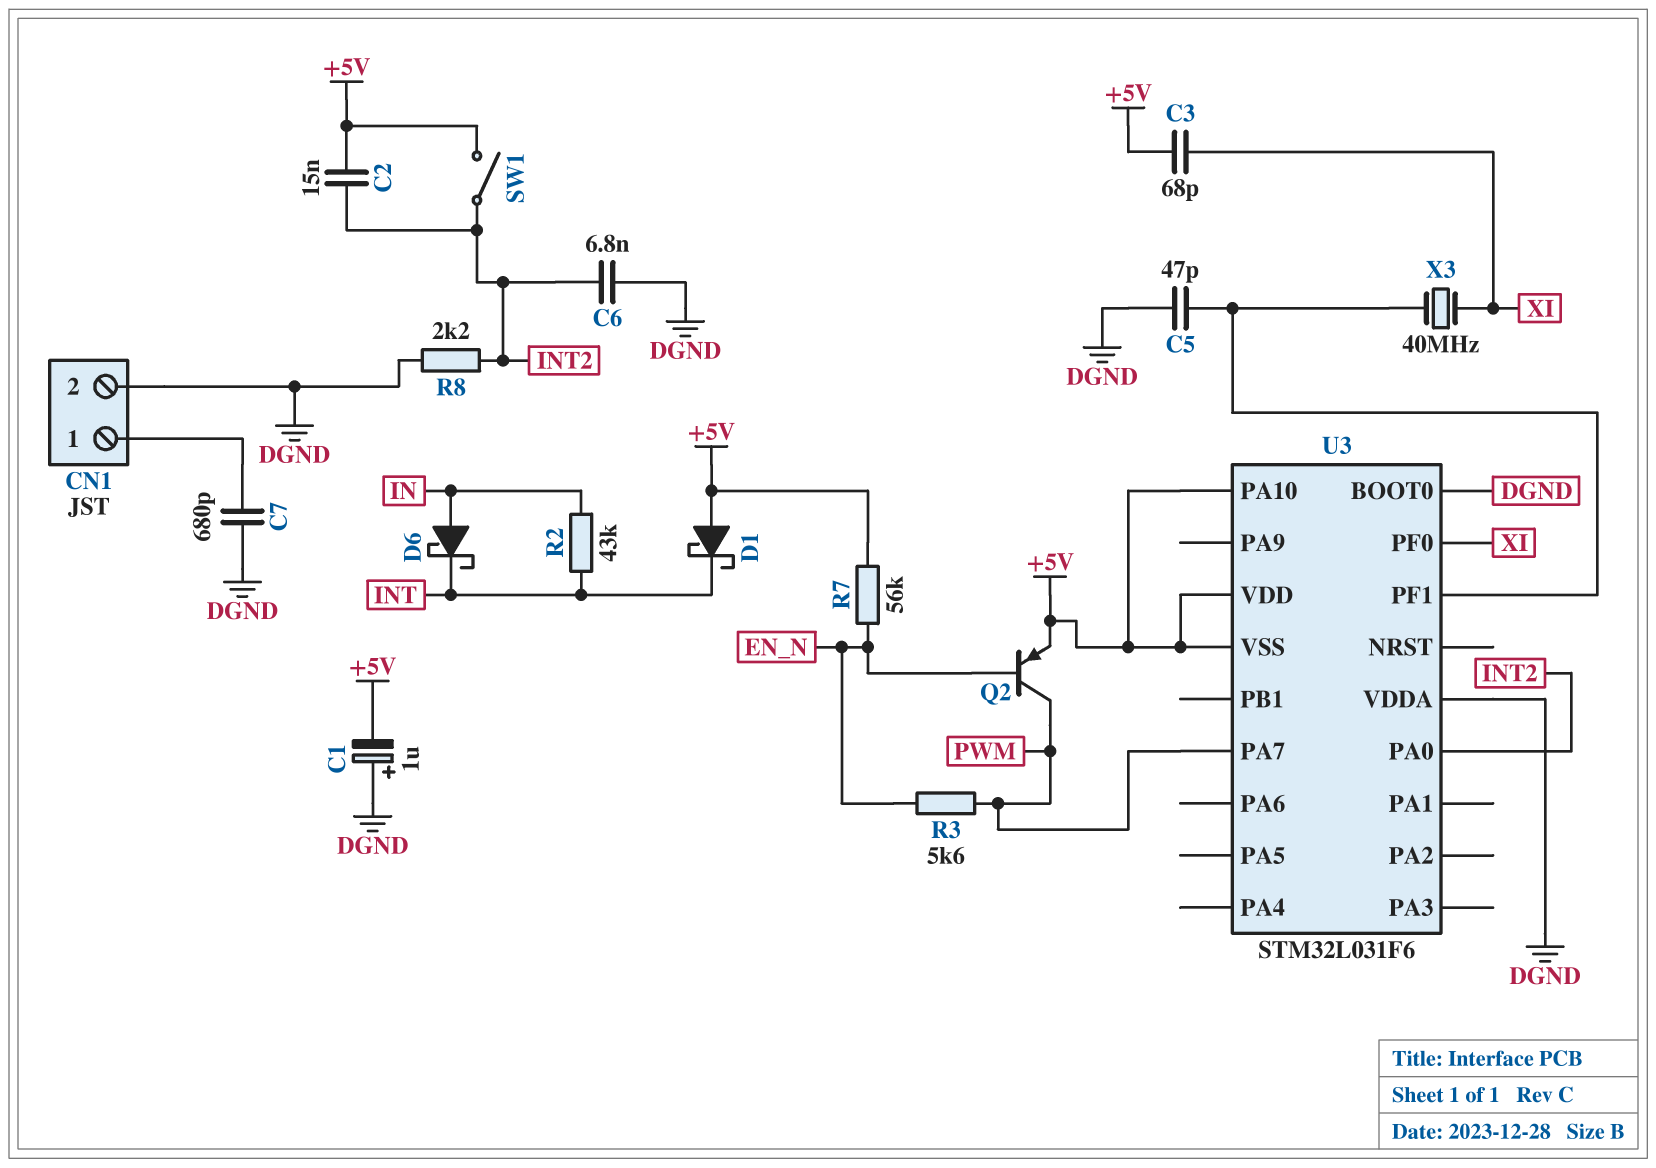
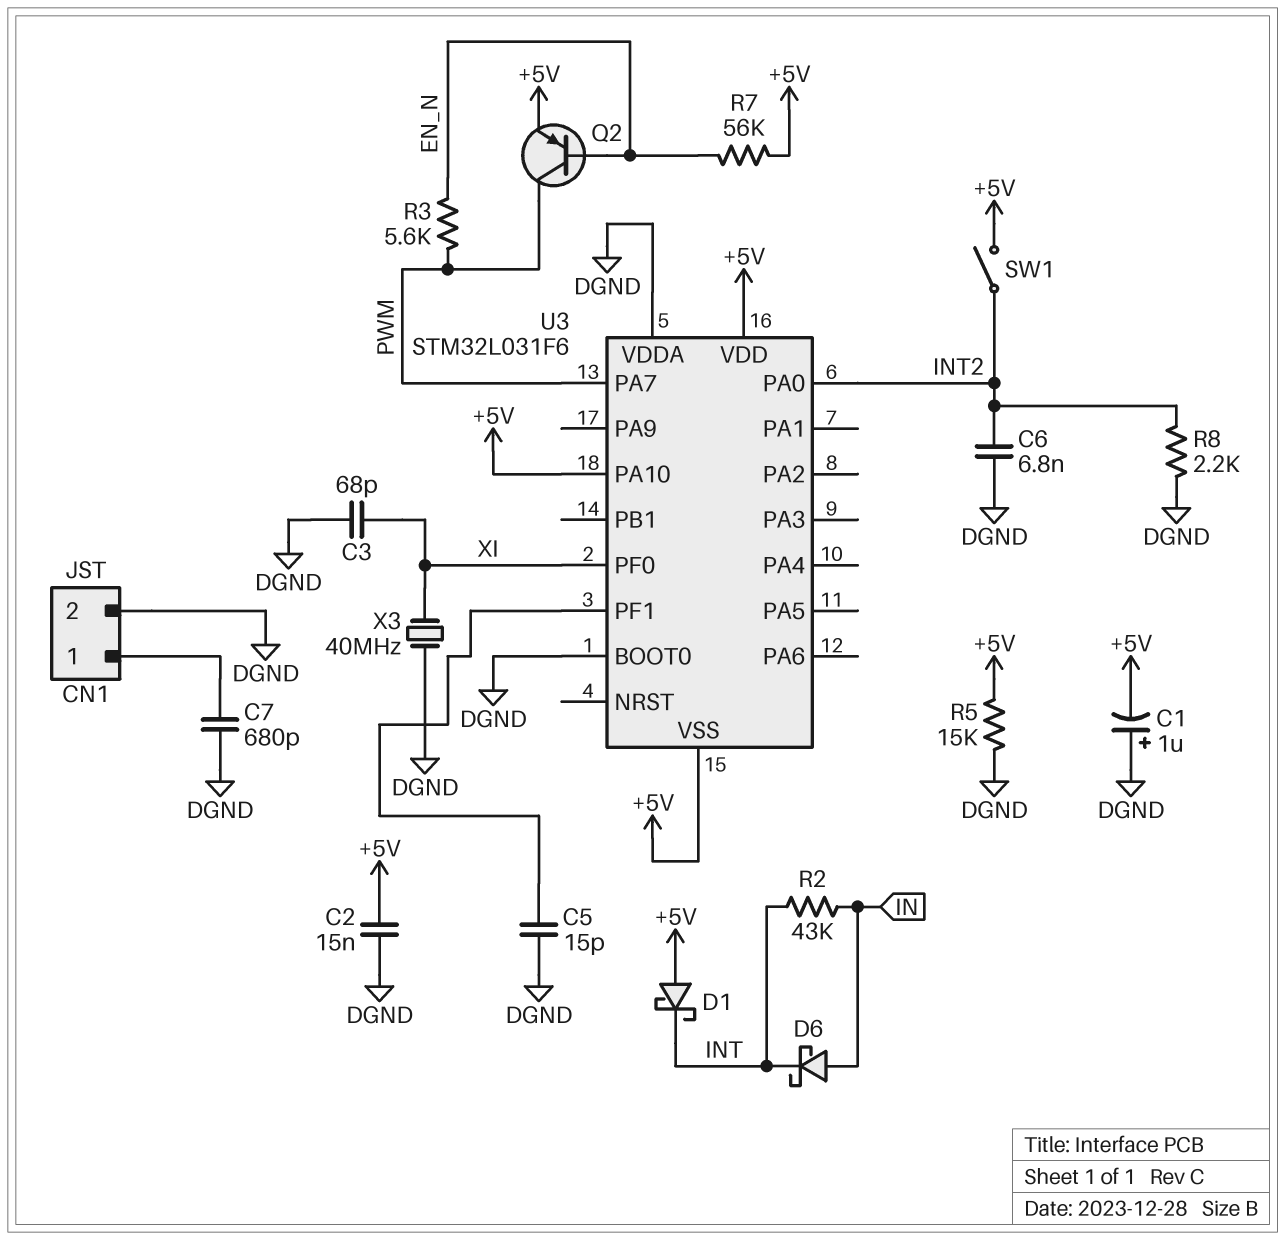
C2: 15nF (+5V, INT2) -> 15nF (+5V, DGND)
C3: 68pF (+5V, XI) -> 68pF (DGND, XI)
C5: 47pF (DGND, U3/PF1) -> 15pF (DGND, U3/PF1)
R5: none -> 15k (+5V, DGND)
X3: 40MHz (U3/PF1, XI) -> 40MHz (DGND, XI)

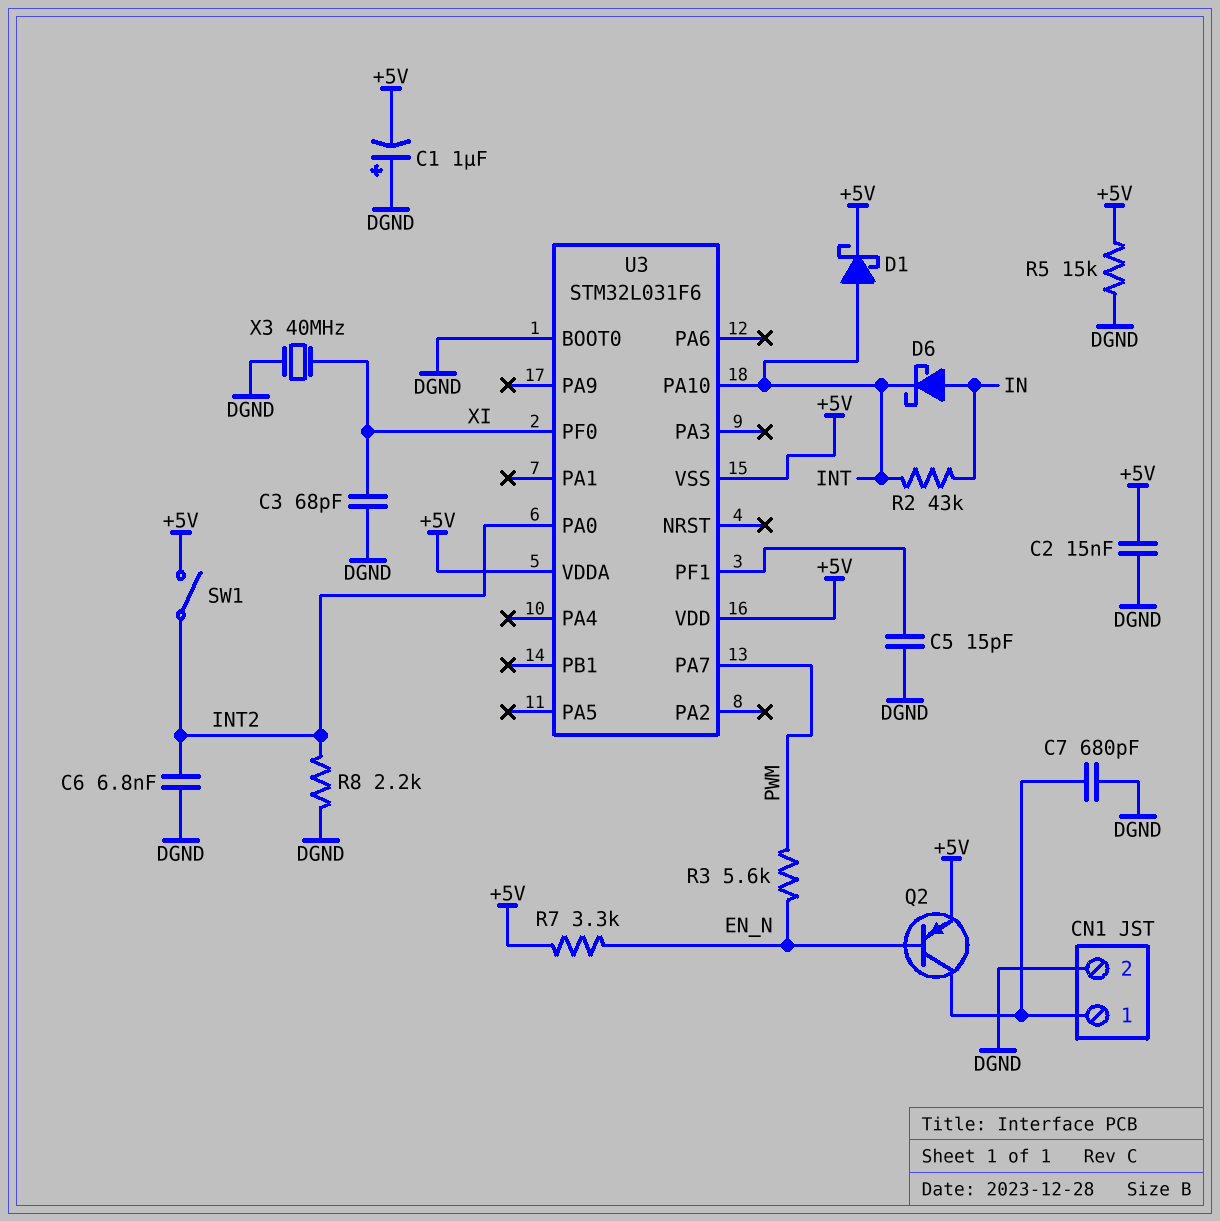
D1: schottky (A +5V, K INT) -> schottky (A INT, K +5V)
Q2: PNP (B EN_N, C PWM, E +5V) -> PNP (B EN_N, C CN1/1, E +5V)
R7: 56k (+5V, EN_N) -> 3.3k (+5V, EN_N)
U3 pin PA10: +5V -> INT
U3 pin VDDA: DGND -> +5V

